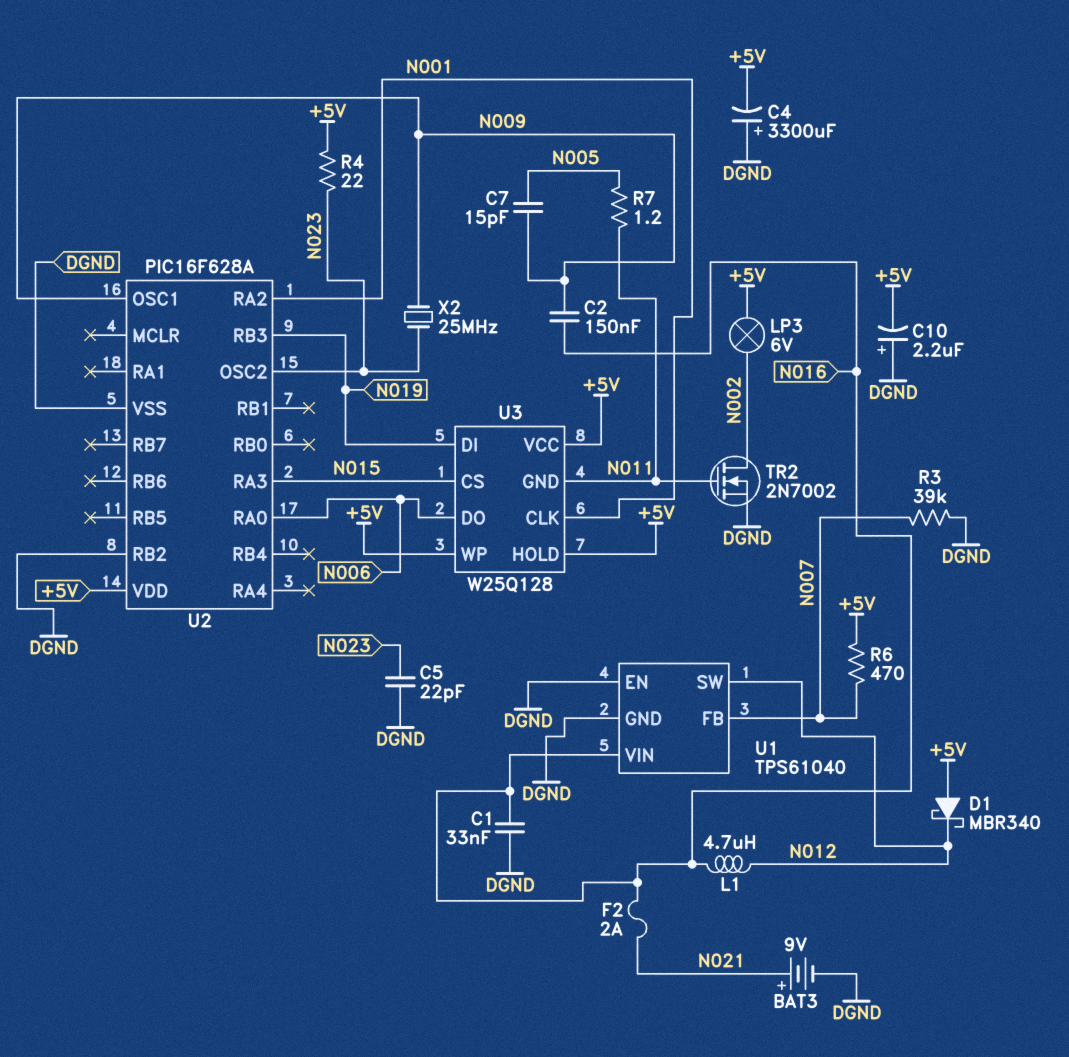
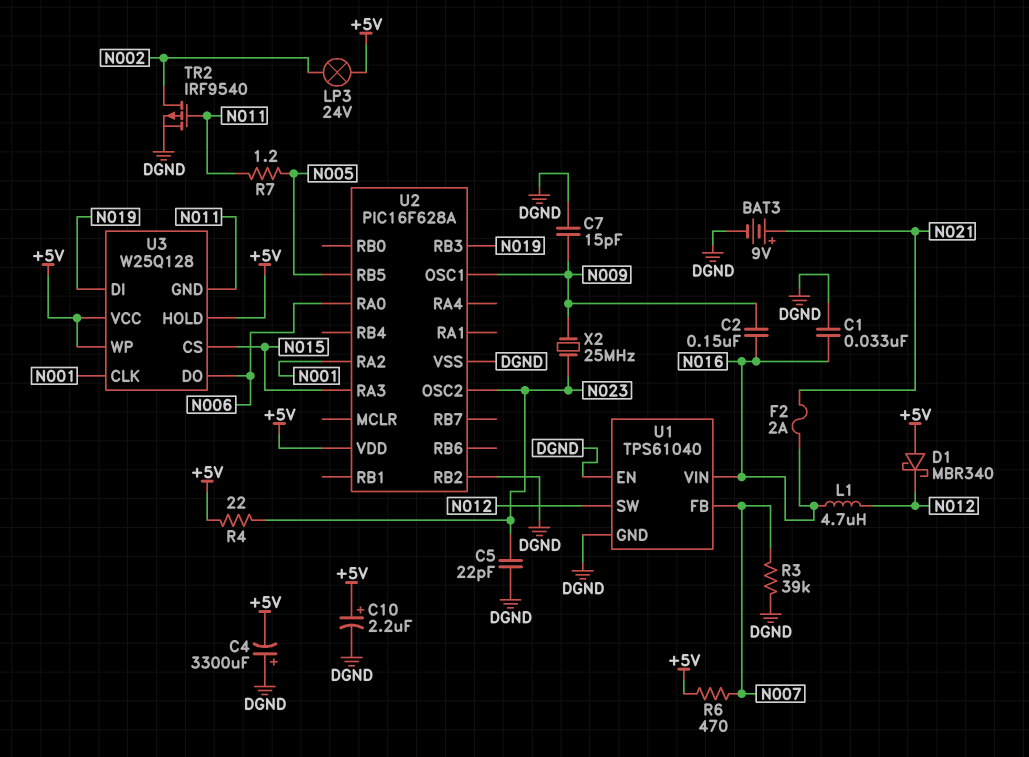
C7: 15pF (N005, N009) -> 15pF (DGND, N009)
C10: 2.2uF (plus DGND, minus +5V) -> 2.2uF (plus +5V, minus DGND)
LP3: lamp 6V (+5V, N002) -> lamp 24V (+5V, N002)
TR2: NMOS 2N7002 (G N011, D N002, S DGND) -> PMOS IRF9540 (G N011, D N002, S DGND)
U2 pin RB5: none -> N005

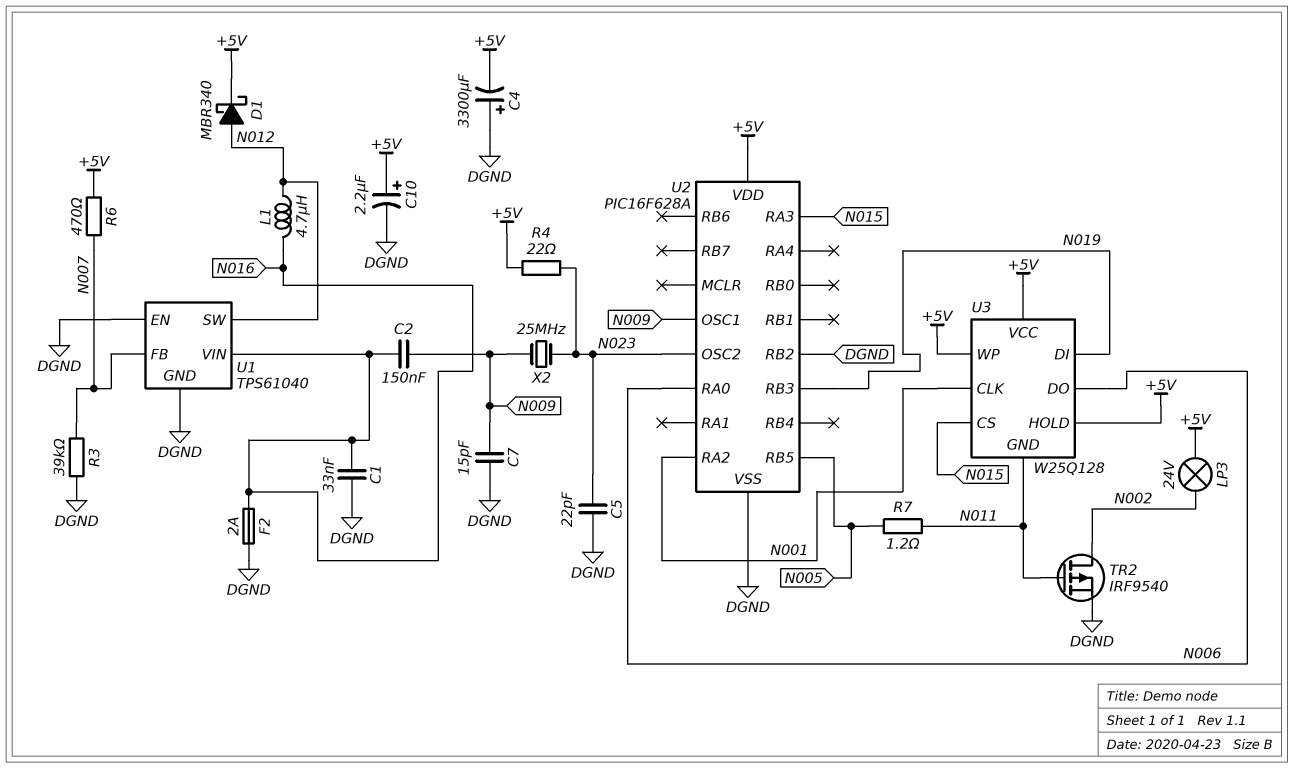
BAT3: 9V (plus N021, minus DGND) -> none
D1: schottky MBR340 (A +5V, K N012) -> schottky MBR340 (A N012, K +5V)
F2: 2A (N016, N021) -> 2A (DGND, N016)

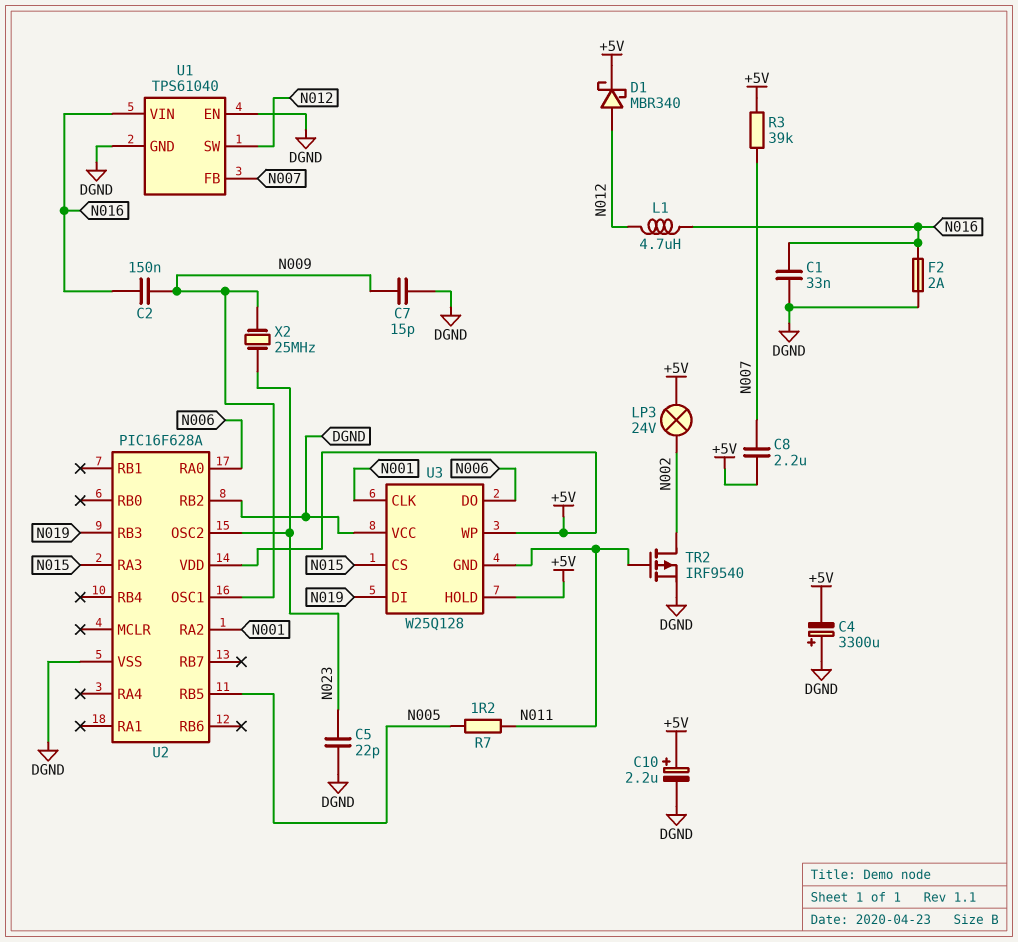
C8: none -> 2.2uF (+5V, N007)
R3: 39k (DGND, N007) -> 39k (+5V, N007)
R4: 22 (+5V, N023) -> none
R6: 470 (+5V, N007) -> none
U3 pin VCC: +5V -> DGND

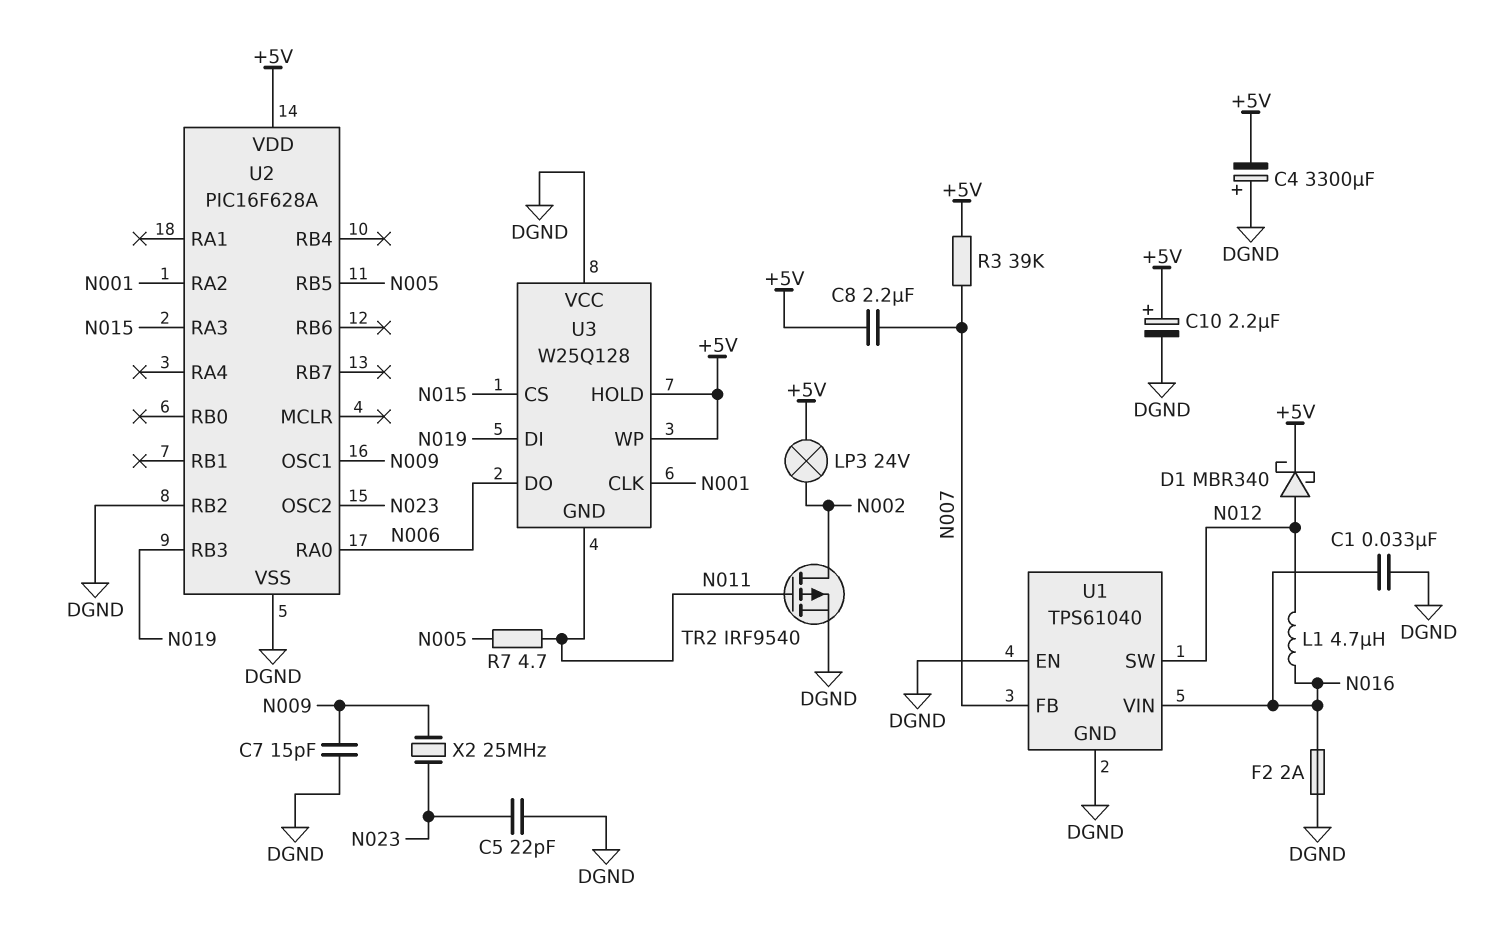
C2: 150nF (N009, N016) -> none
R7: 1.2 (N005, N011) -> 4.7 (N005, N011)

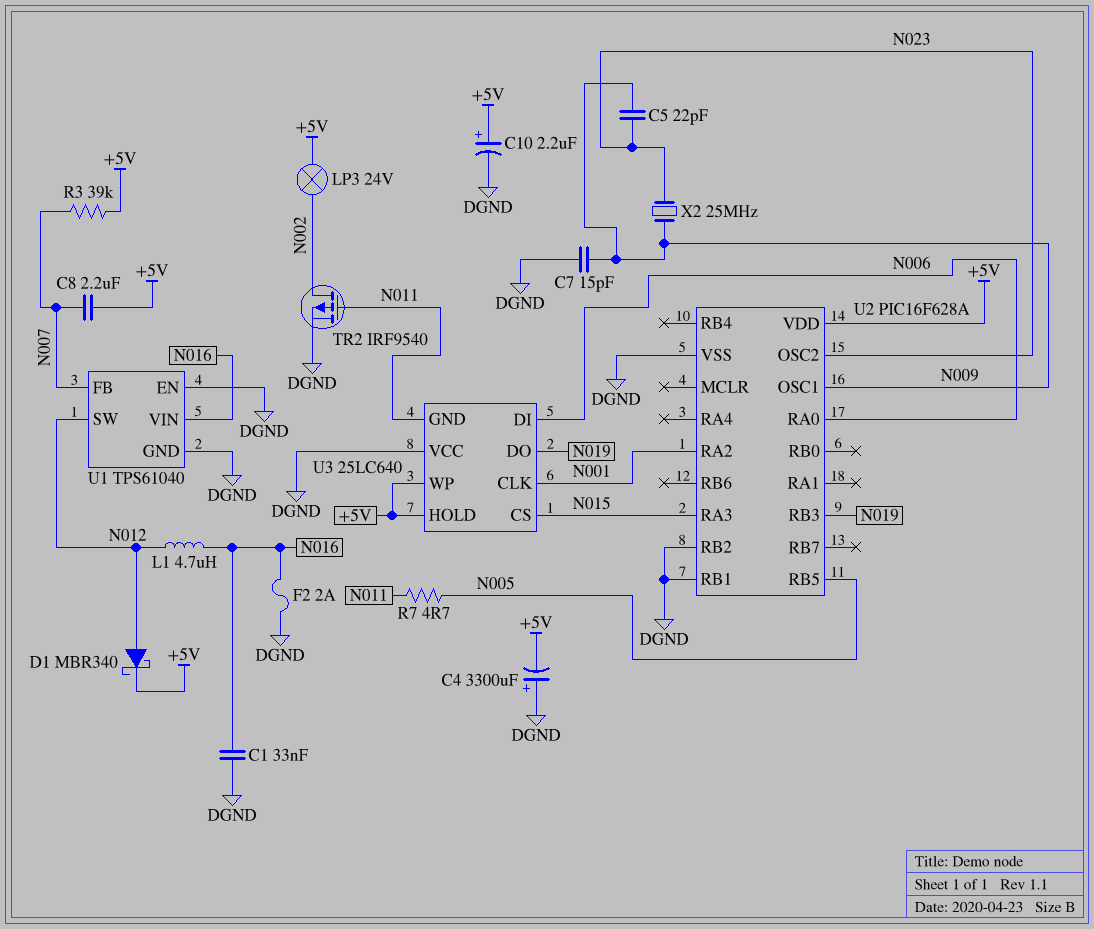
C5: 22pF (DGND, N023) -> 22pF (N009, N023)
U2 pin RB1: none -> DGND
U3: W25Q128 -> 25LC640
U3 pin DI: N019 -> N006
U3 pin DO: N006 -> N019

